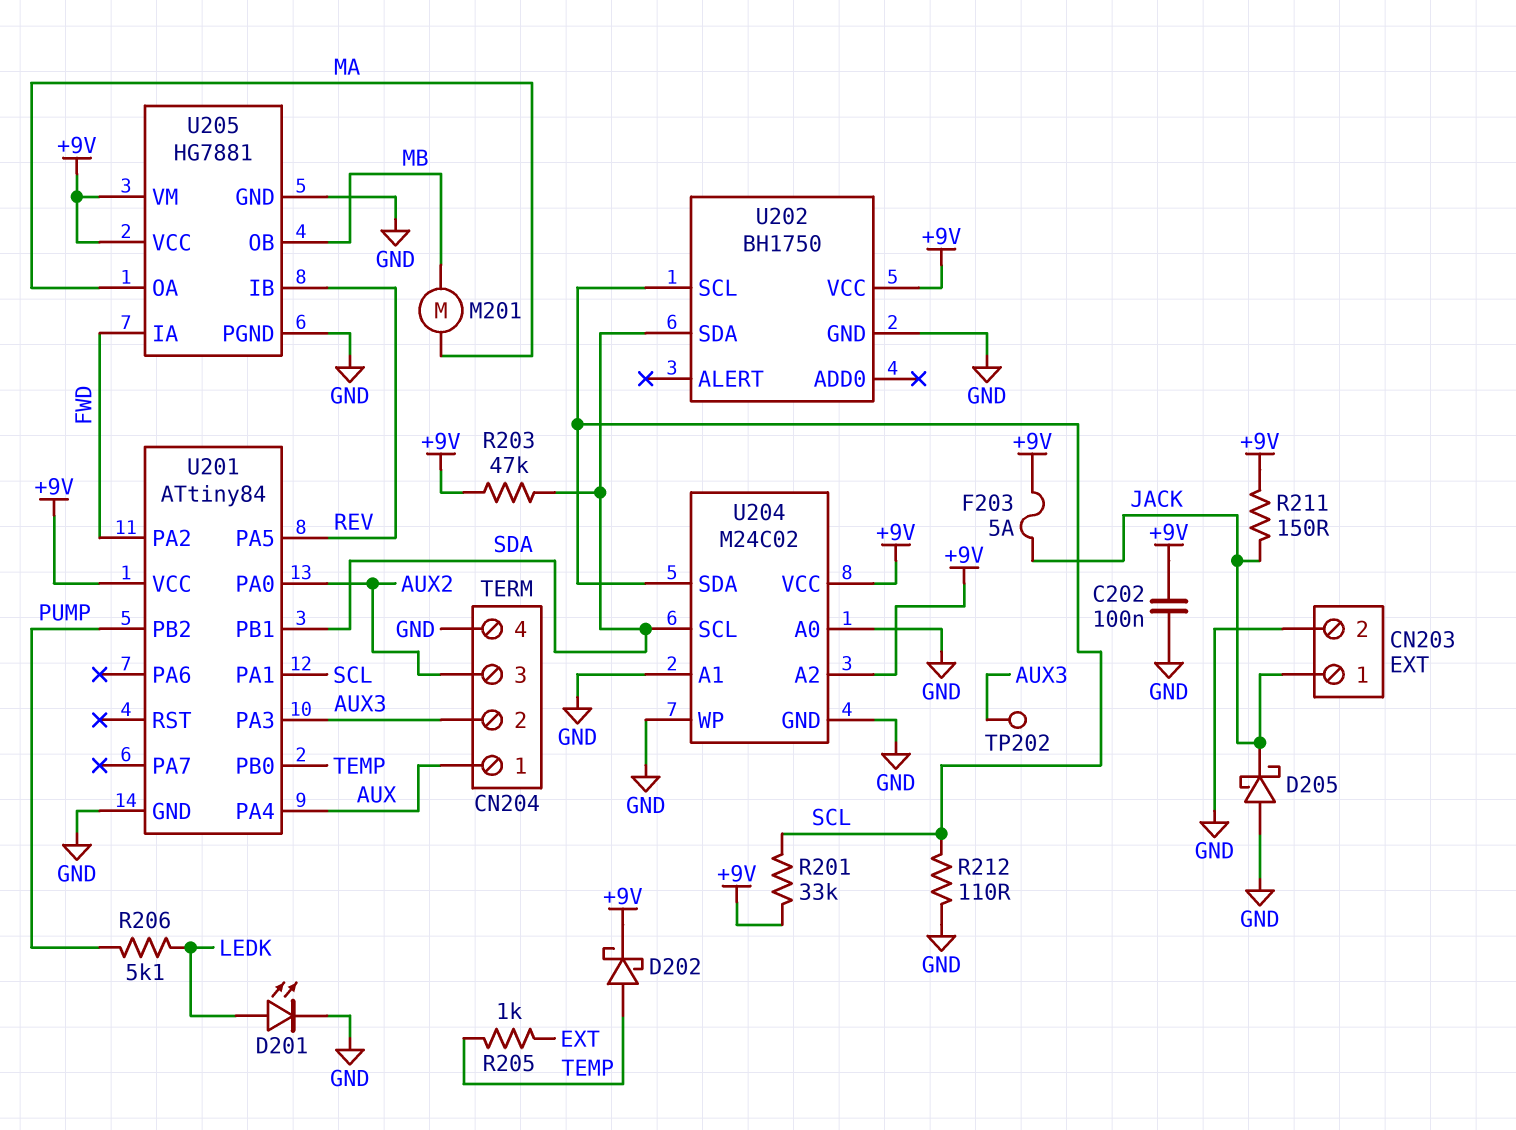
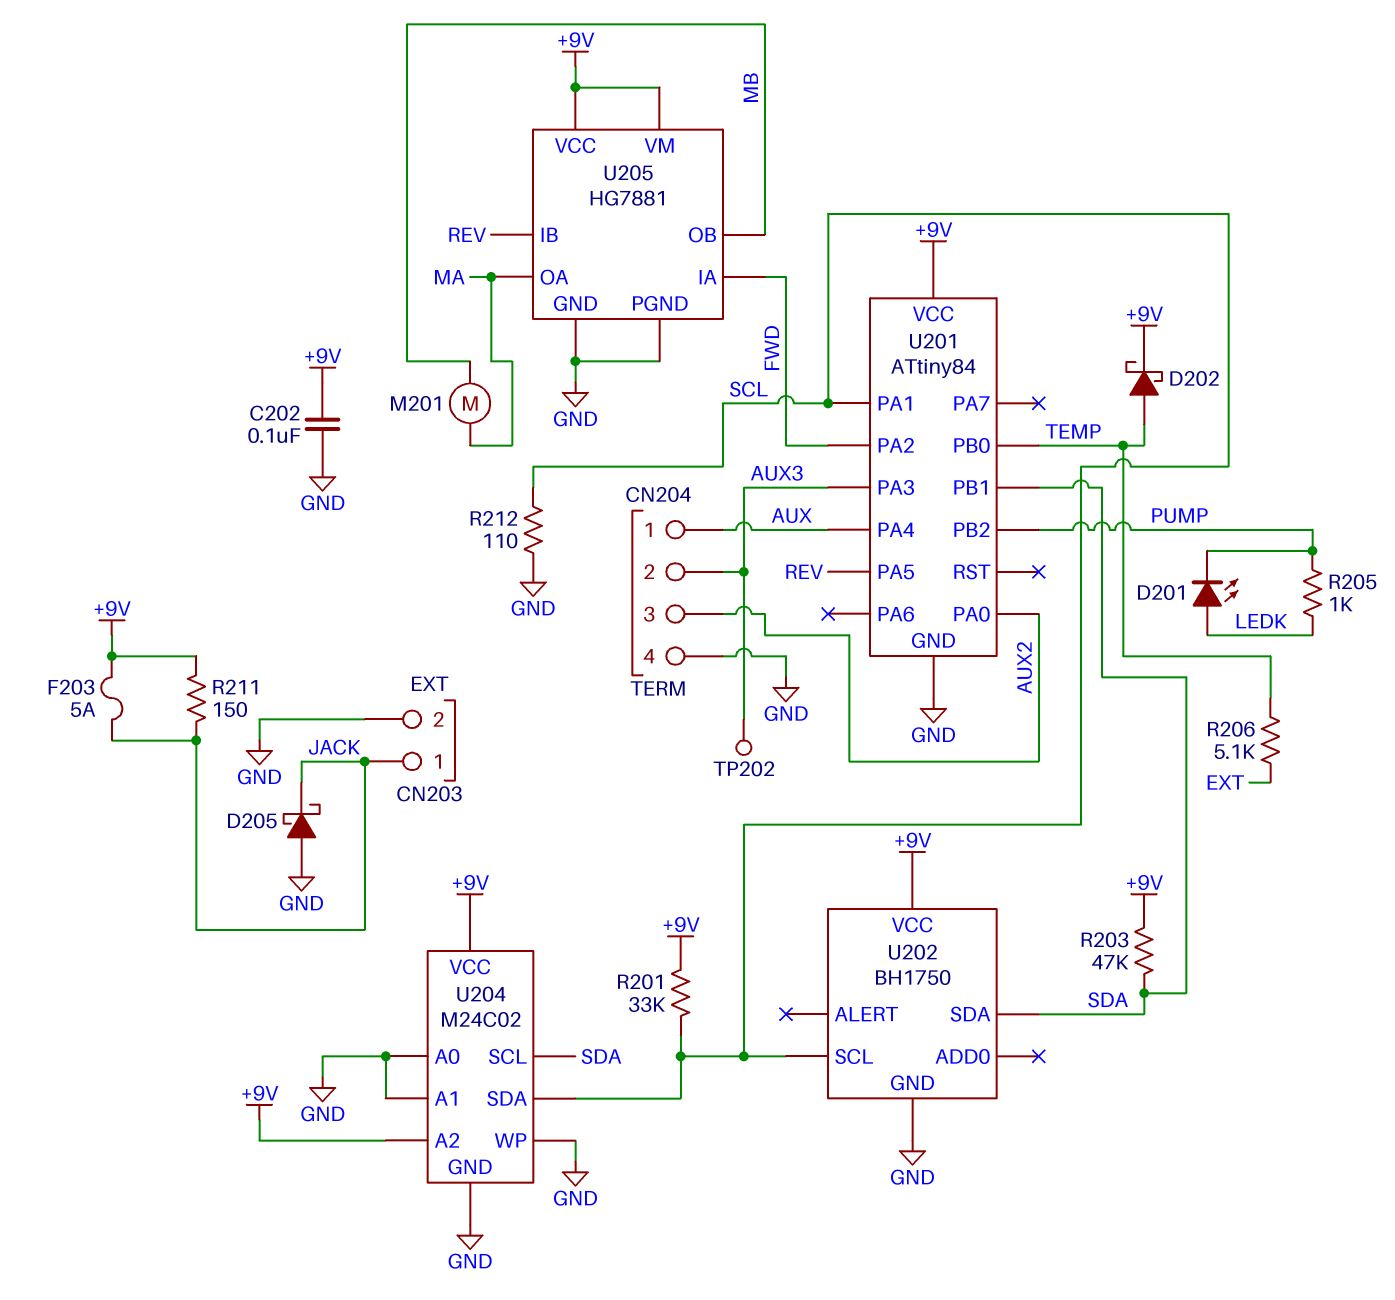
D201: LED (A LEDK, K GND) -> LED (A LEDK, K PUMP)
R205: 1k (EXT, TEMP) -> 1k (LEDK, PUMP)
R206: 5.1k (LEDK, PUMP) -> 5.1k (EXT, TEMP)

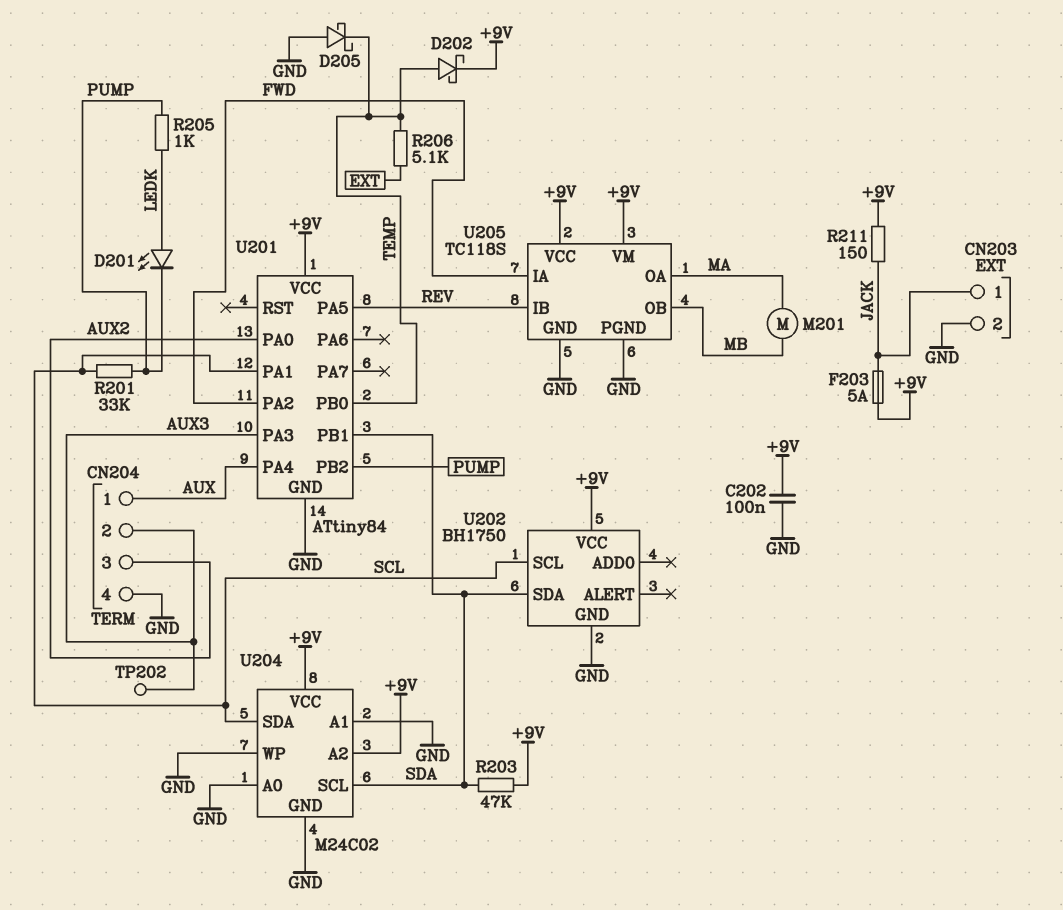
D205: schottky (A GND, K JACK) -> schottky (A GND, K TEMP)
R201: 33k (+9V, SCL) -> 33k (PUMP, SCL)
R212: 110 (GND, SCL) -> none
U205: HG7881 -> TC118S

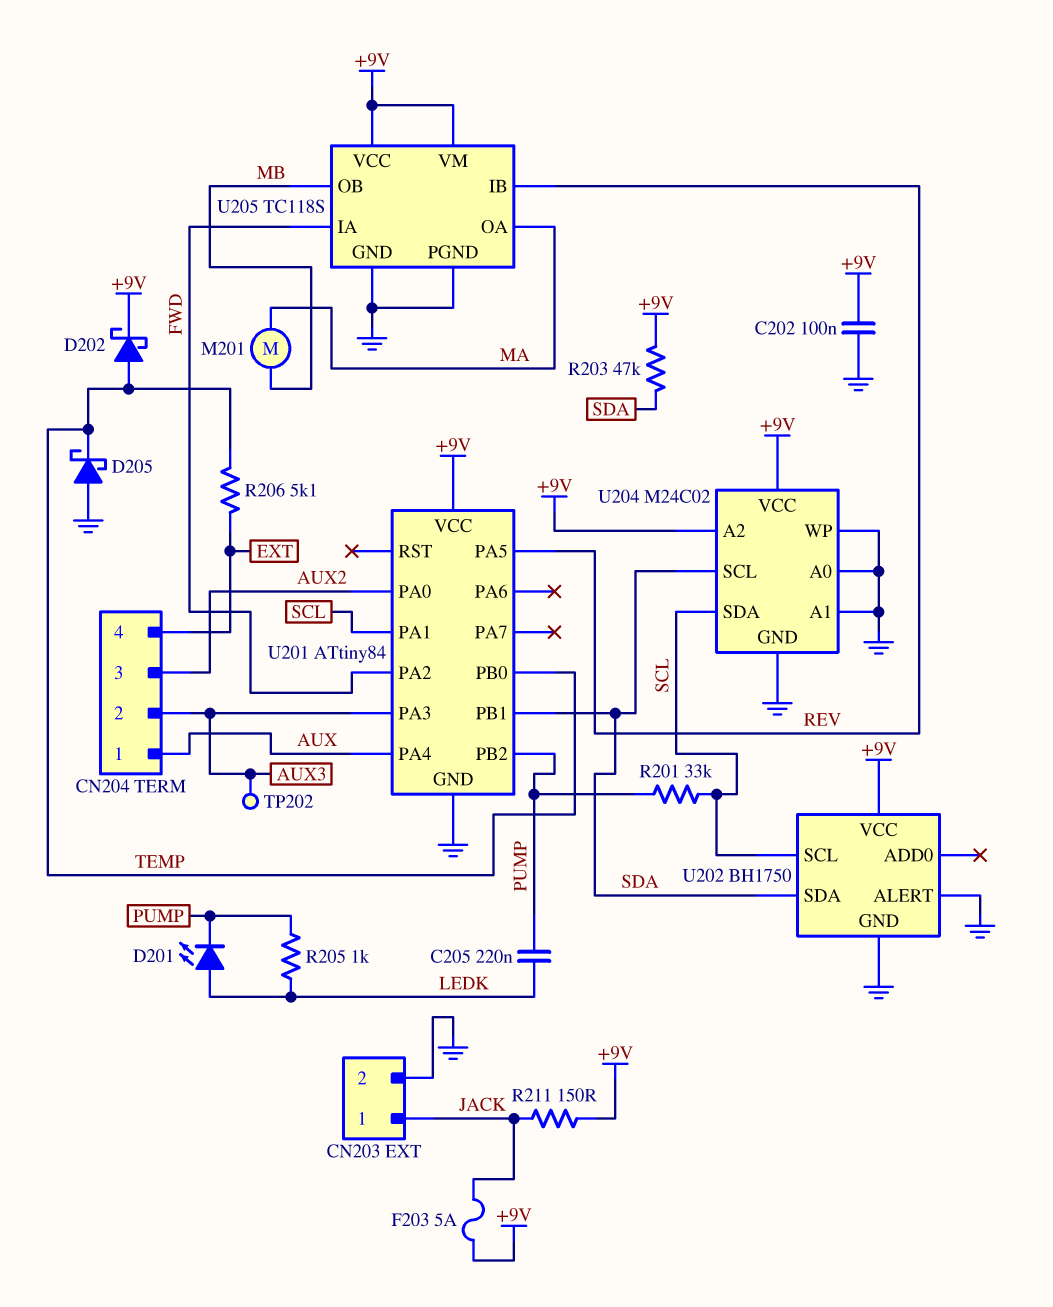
C205: none -> 220nF (LEDK, PUMP)
CN204 pin 4: GND -> EXT
U202 pin ALERT: none -> GND

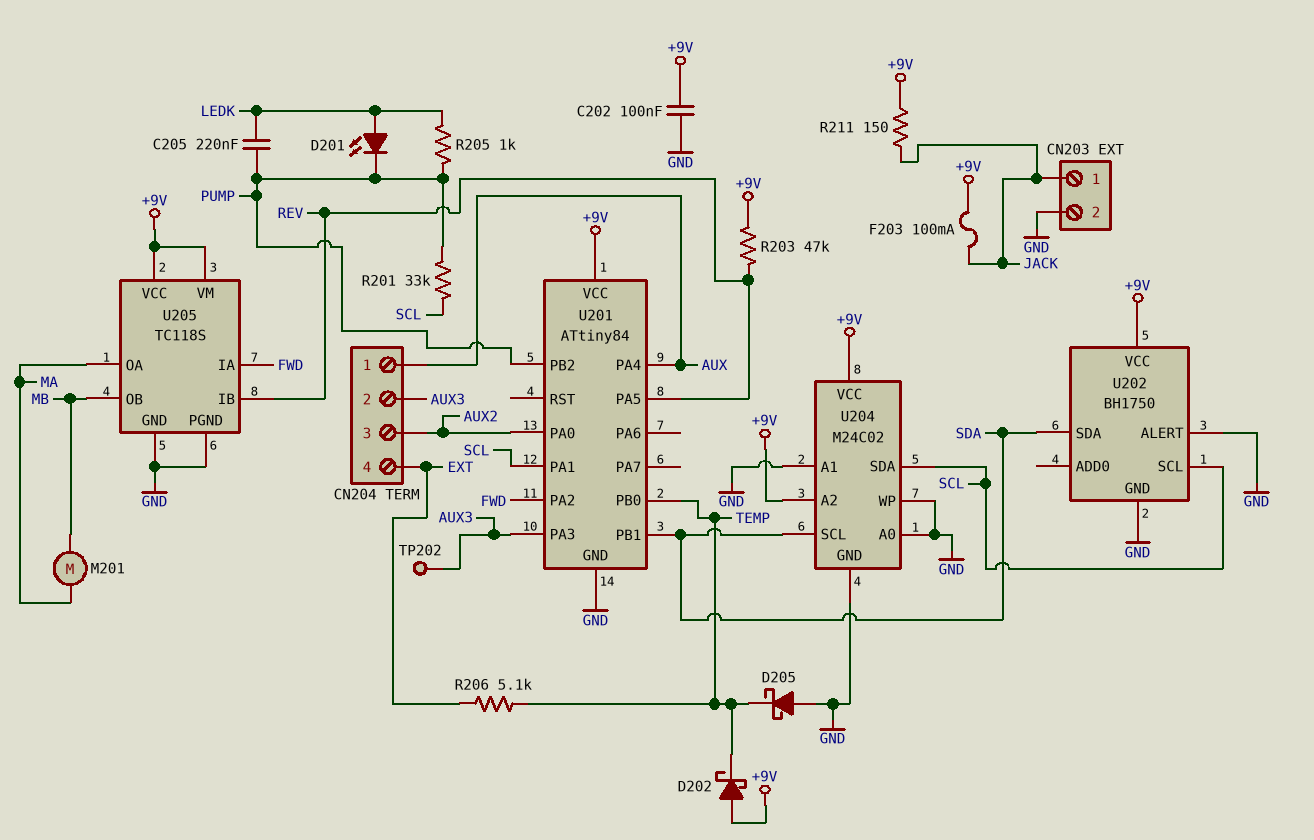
D202: schottky (A TEMP, K +9V) -> schottky (A +9V, K TEMP)
F203: 5A (+9V, JACK) -> 100mA (+9V, JACK)
R203: 47k (+9V, SDA) -> 47k (+9V, REV)

